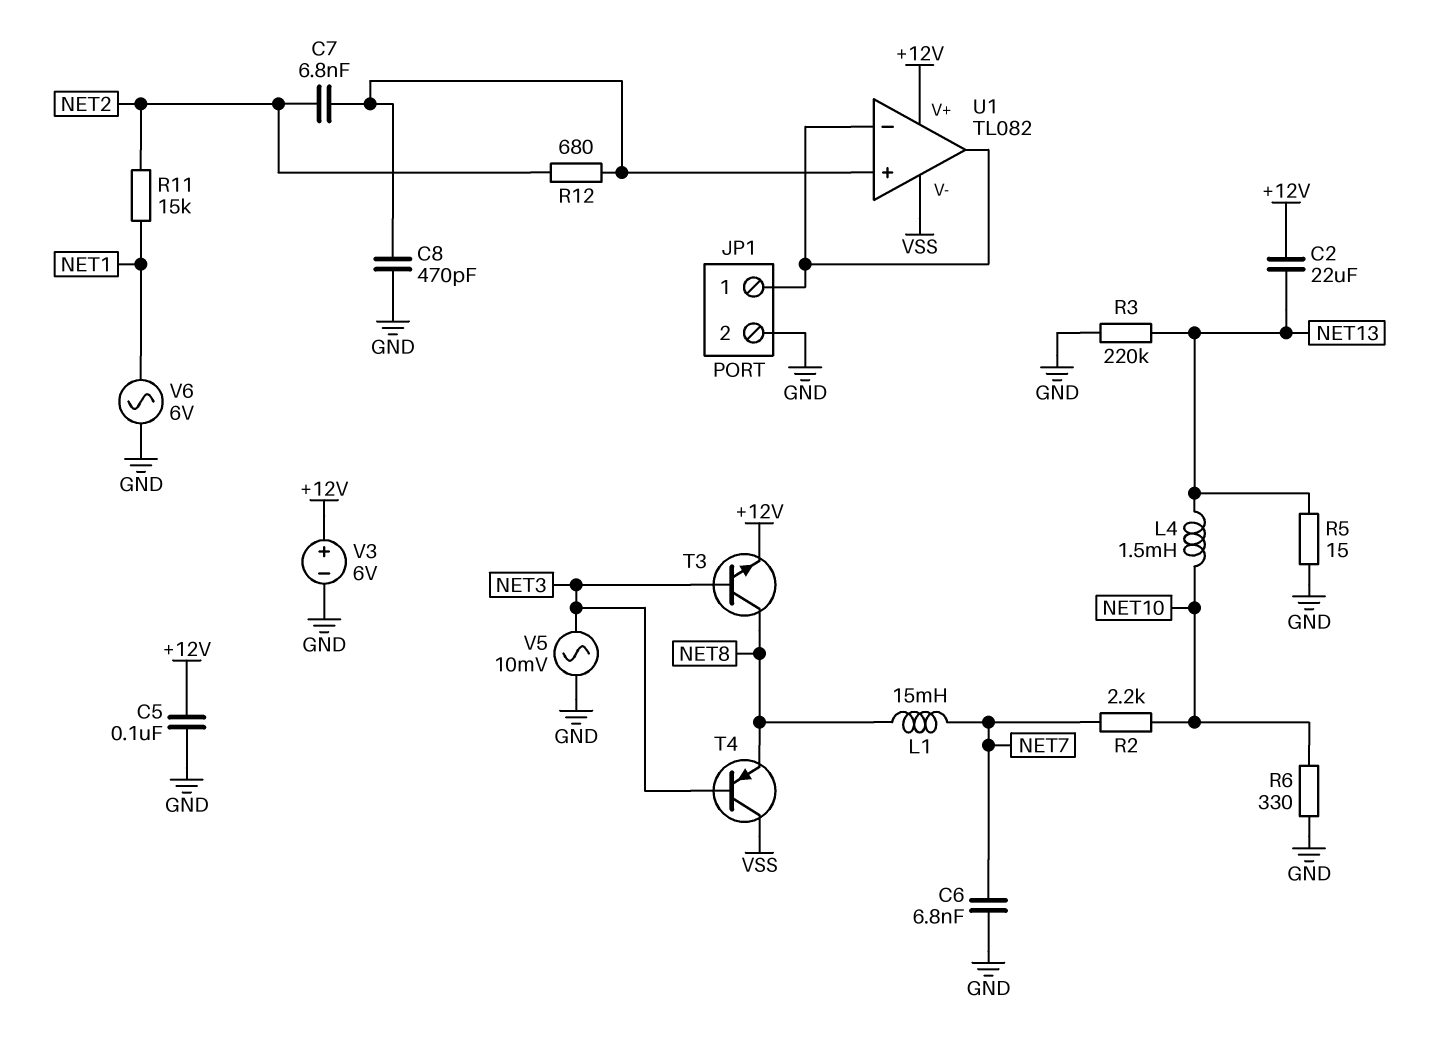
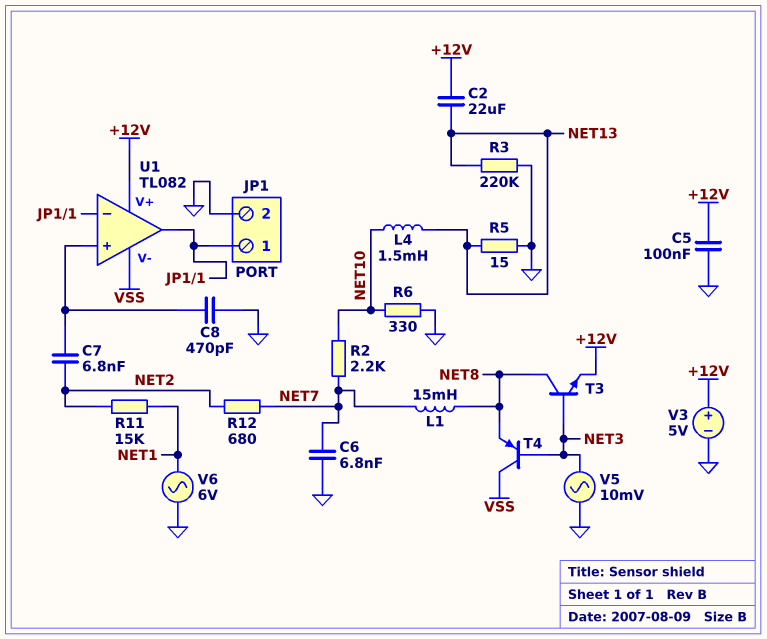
R12: 680 (NET2, U1/in+) -> 680 (NET2, NET7)
V3: 6V (plus +12V, minus GND) -> 5V (plus +12V, minus GND)

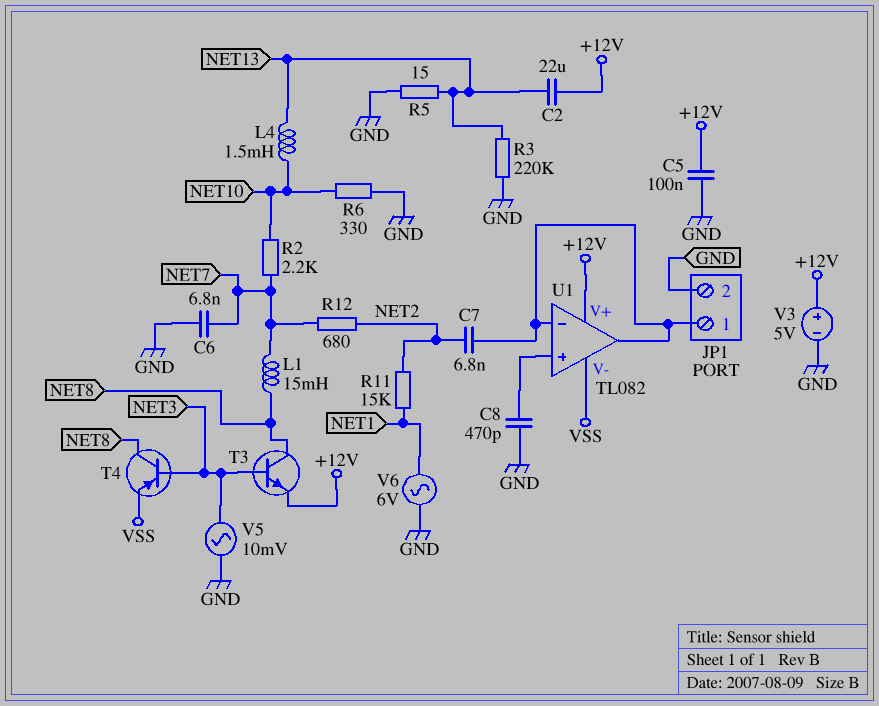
C7: 6.8nF (NET2, U1/in+) -> 6.8nF (JP1/1, NET2)
T4: PNP (B NET3, C VSS, E NET8) -> PNP (B NET3, C NET8, E VSS)

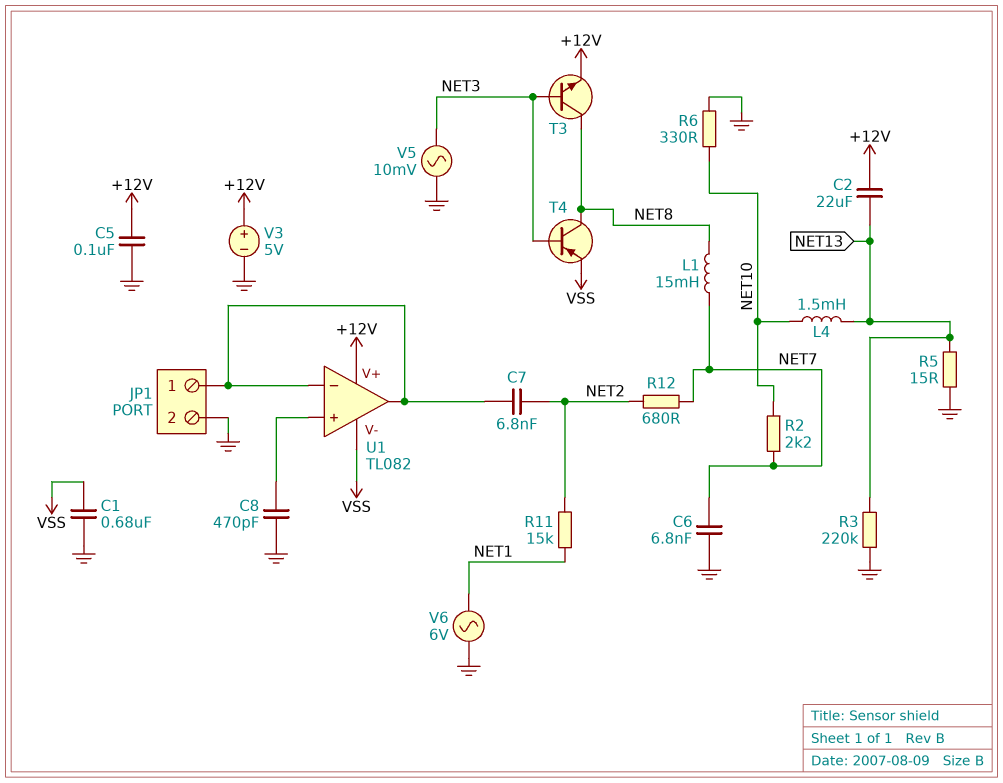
C1: none -> 680nF (GND, VSS)

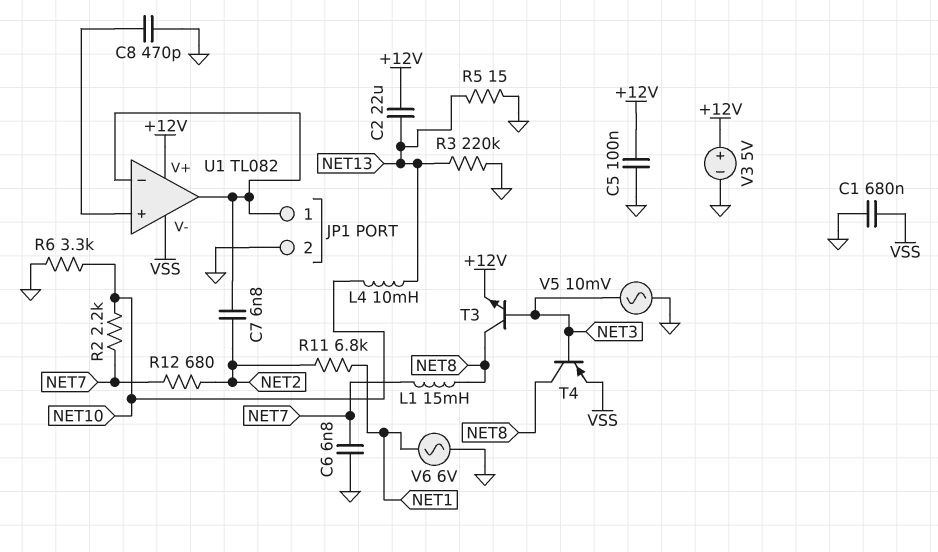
L4: 1.5mH (NET10, NET13) -> 10mH (NET10, NET13)
R6: 330 (GND, NET10) -> 3.3k (GND, NET10)
R11: 15k (NET1, NET2) -> 6.8k (NET1, NET2)

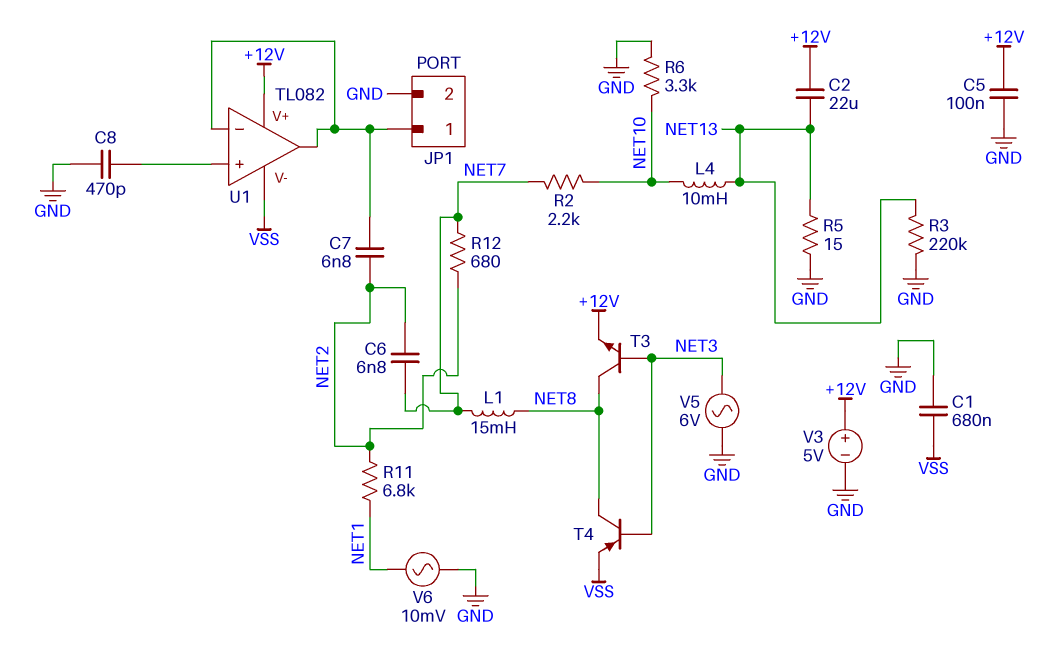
C6: 6.8nF (GND, NET7) -> 6.8nF (NET2, NET7)
V5: AC 10mV (GND, NET3) -> AC 6V (GND, NET3)
V6: AC 6V (GND, NET1) -> AC 10mV (GND, NET1)

